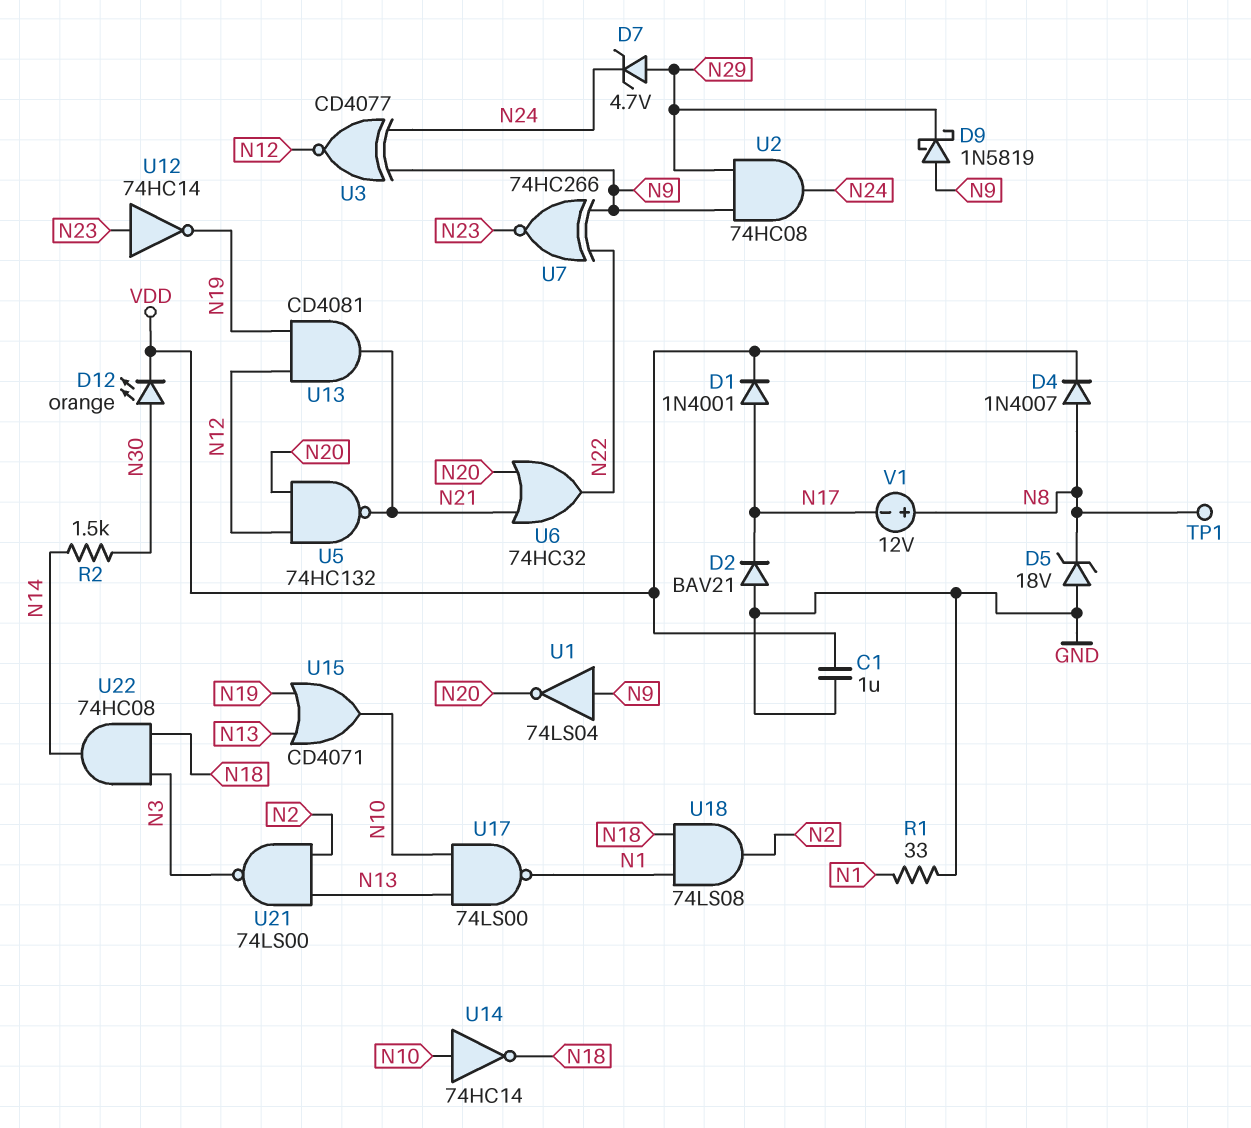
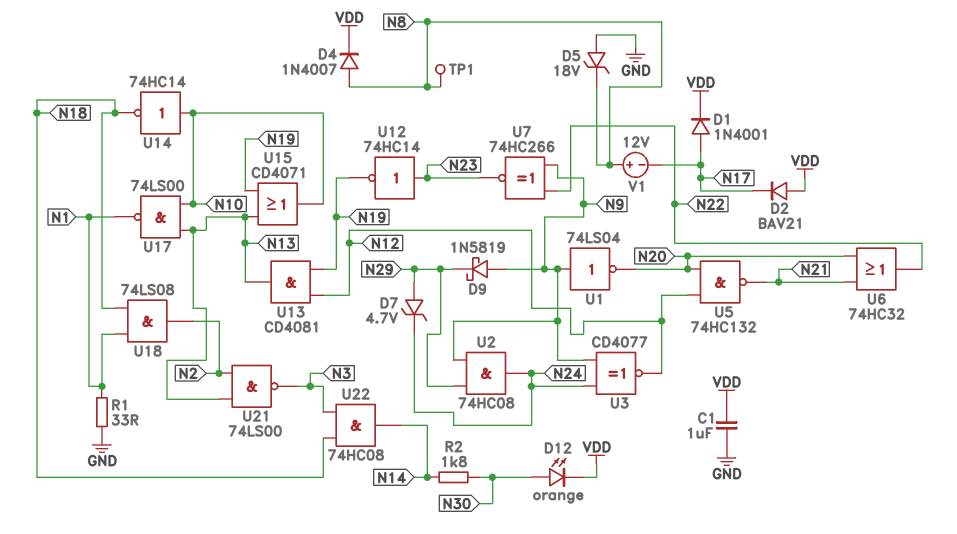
D2: diode BAV21 (A GND, K N17) -> diode BAV21 (A VDD, K N17)
R2: 1.5k (N14, N30) -> 1.8k (N14, N30)
U13: AND CD4081 (in N12, in N19, out N21) -> AND CD4081 (in N12, in N19, out N13)

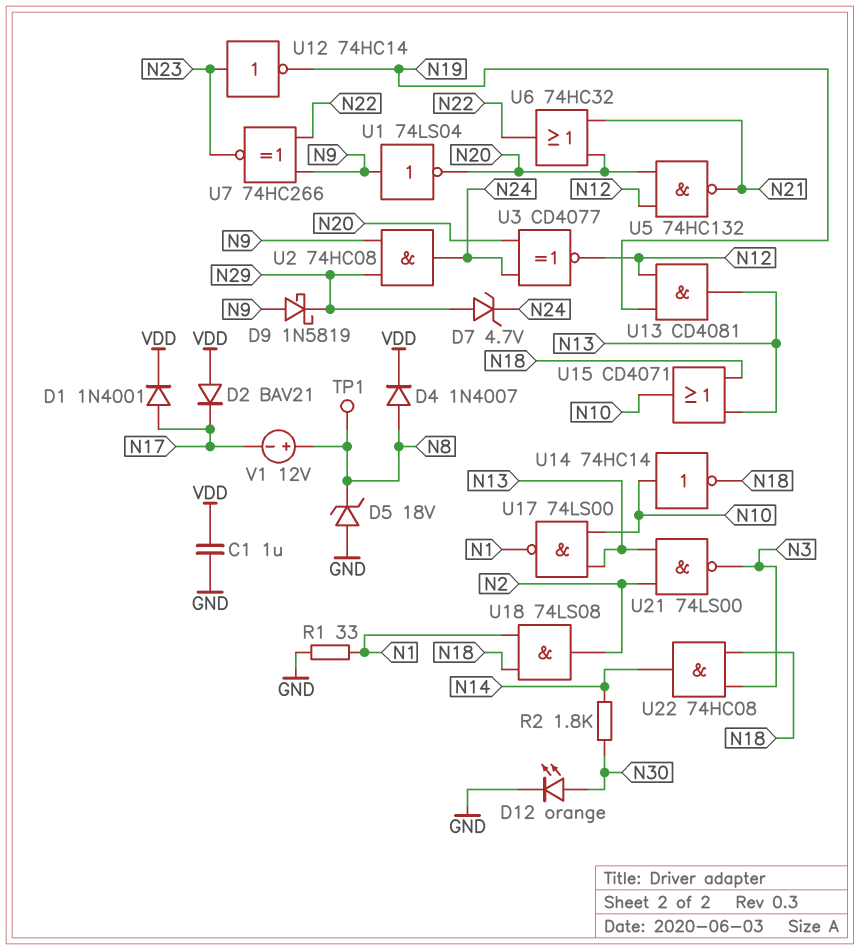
D12: LED orange (A N30, K VDD) -> LED orange (A N30, K GND)
U3: XNOR CD4077 (in N9, in N24, out N12) -> XNOR CD4077 (in N20, in N24, out N12)
U15: OR CD4071 (in N13, in N19, out N10) -> OR CD4071 (in N13, in N18, out N10)

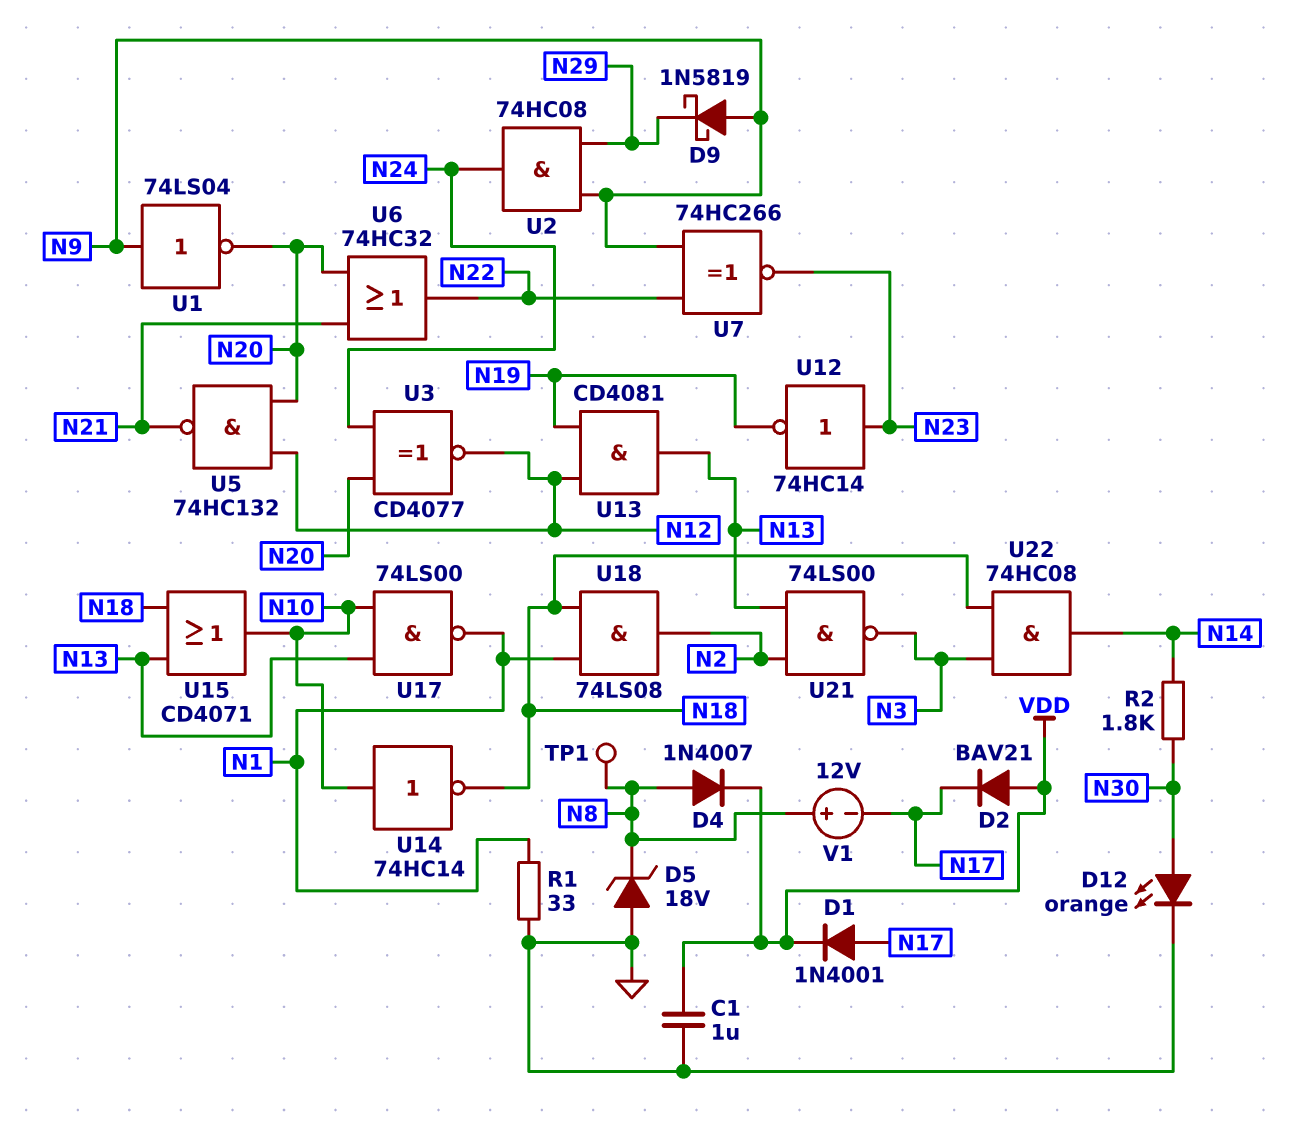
D7: zener 4.7V (A N29, K N24) -> none

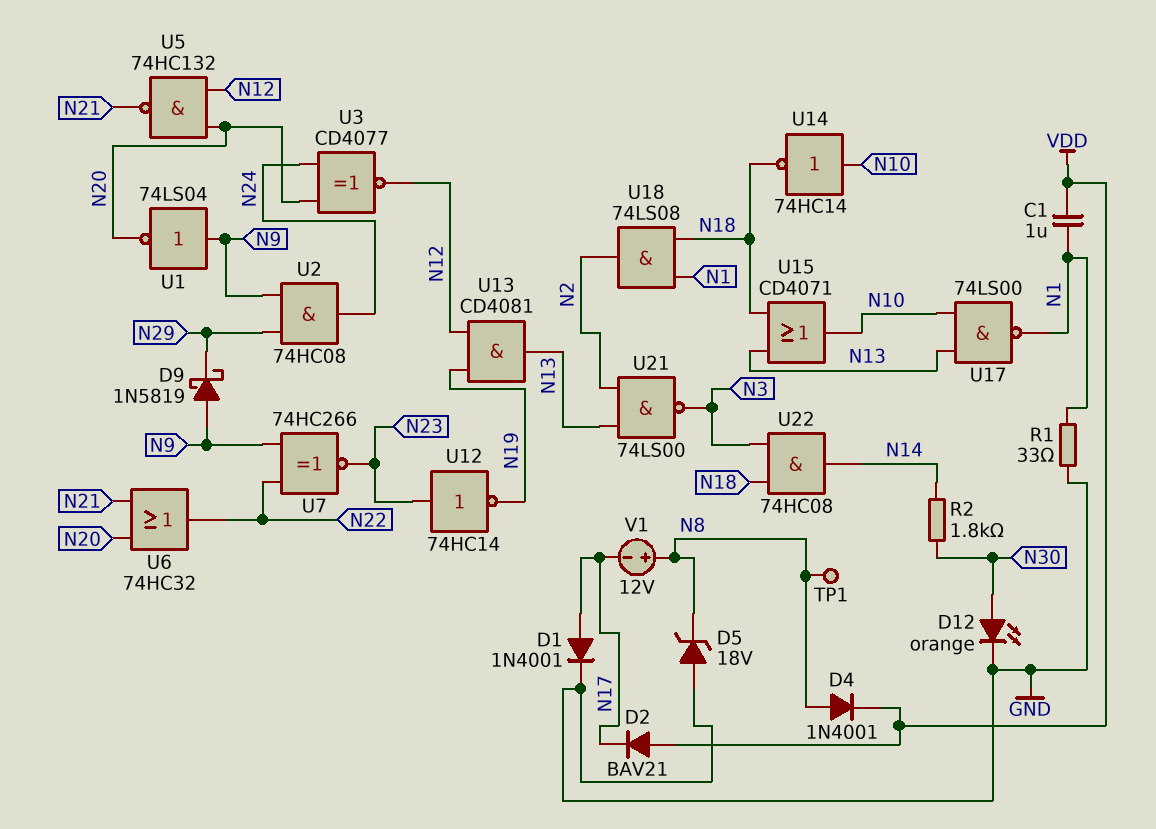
C1: 1uF (GND, VDD) -> 1uF (N1, VDD)
D1: diode 1N4001 (A N17, K VDD) -> diode 1N4001 (A N17, K GND)
D4: diode 1N4007 (A N8, K VDD) -> diode 1N4001 (A N8, K VDD)

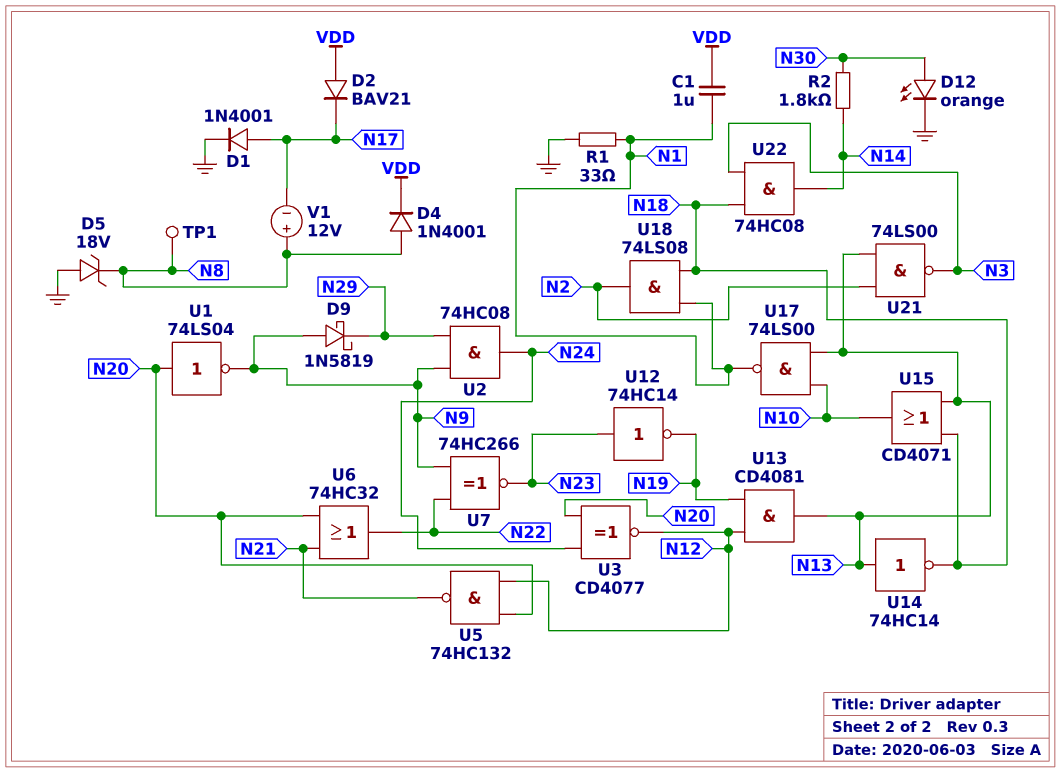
U1: NOT 74LS04 (in N9, out N20) -> NOT 74LS04 (in N20, out N9)
U14: NOT 74HC14 (in N10, out N18) -> NOT 74HC14 (in N13, out N18)

